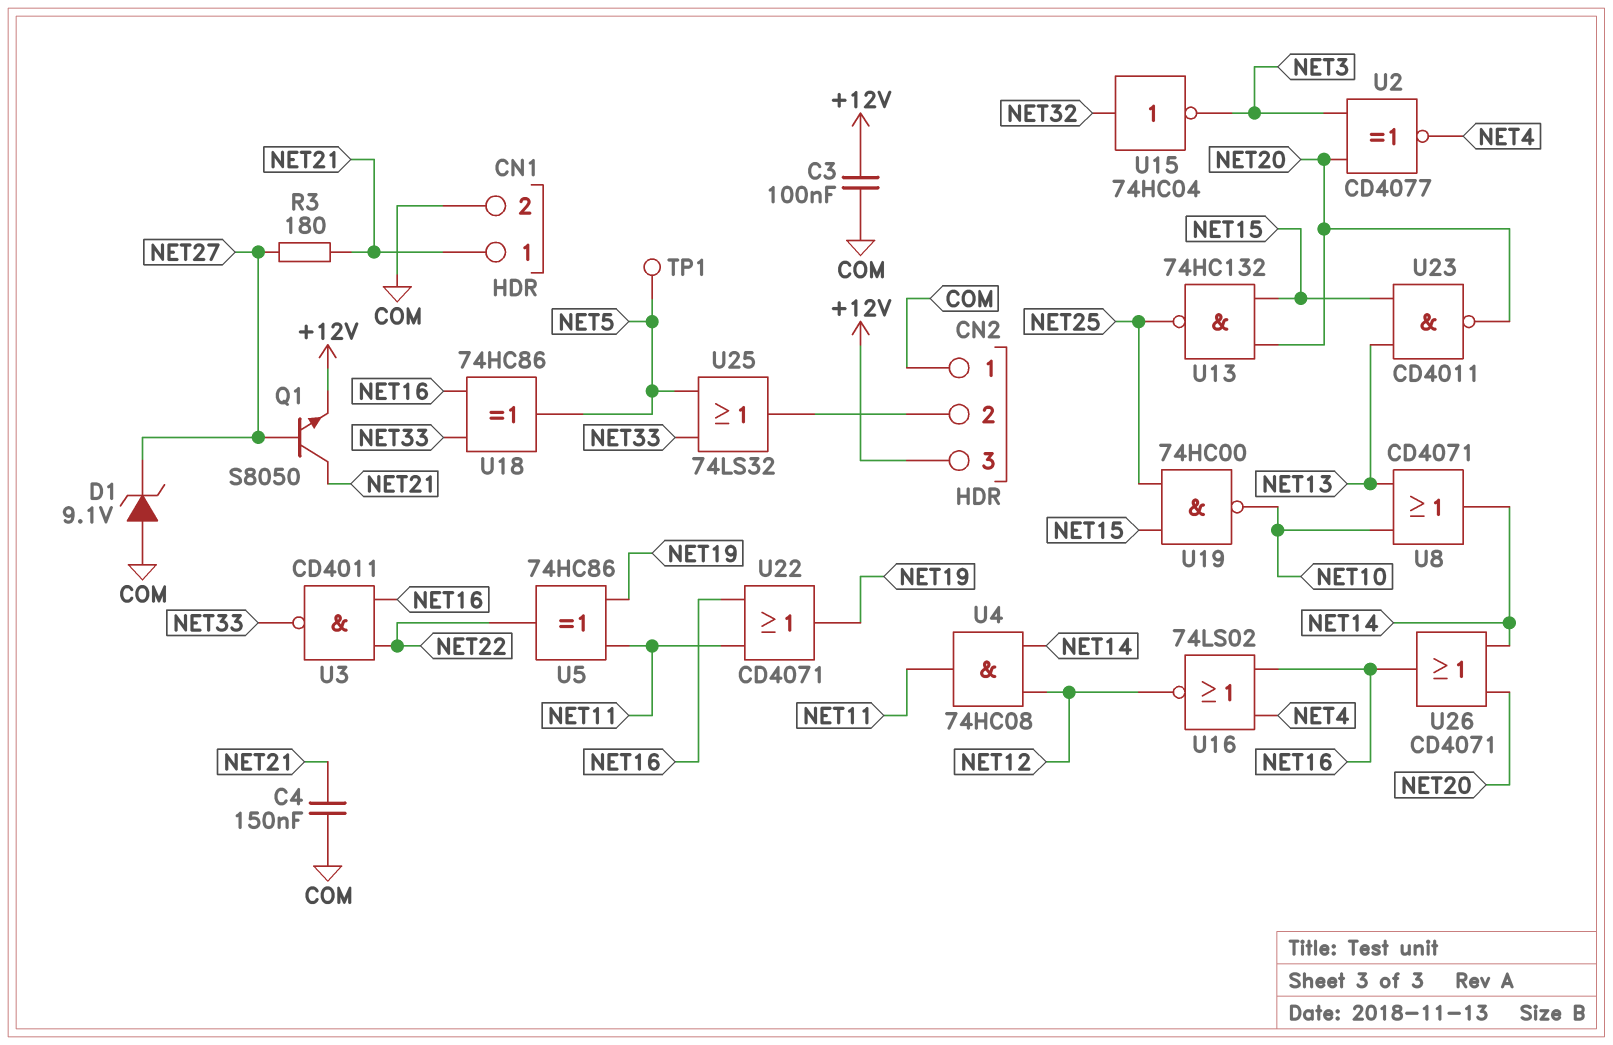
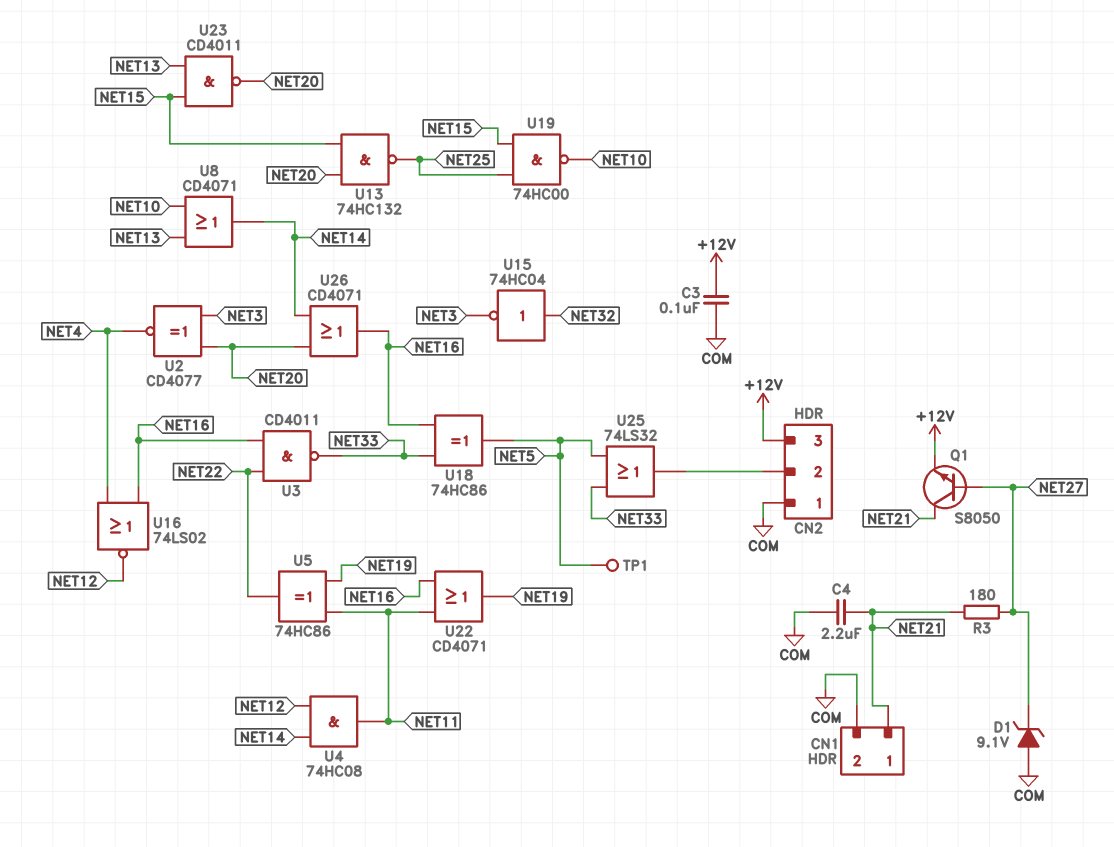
C4: 150nF (COM, NET21) -> 2.2uF (COM, NET21)

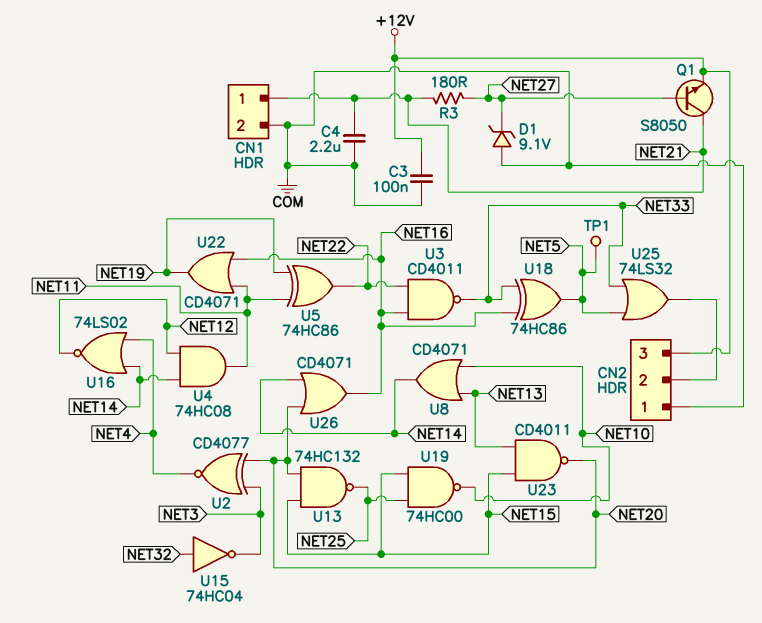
U16: NOR 74LS02 (in NET4, in NET16, out NET12) -> NOR 74LS02 (in NET4, in NET14, out NET12)

